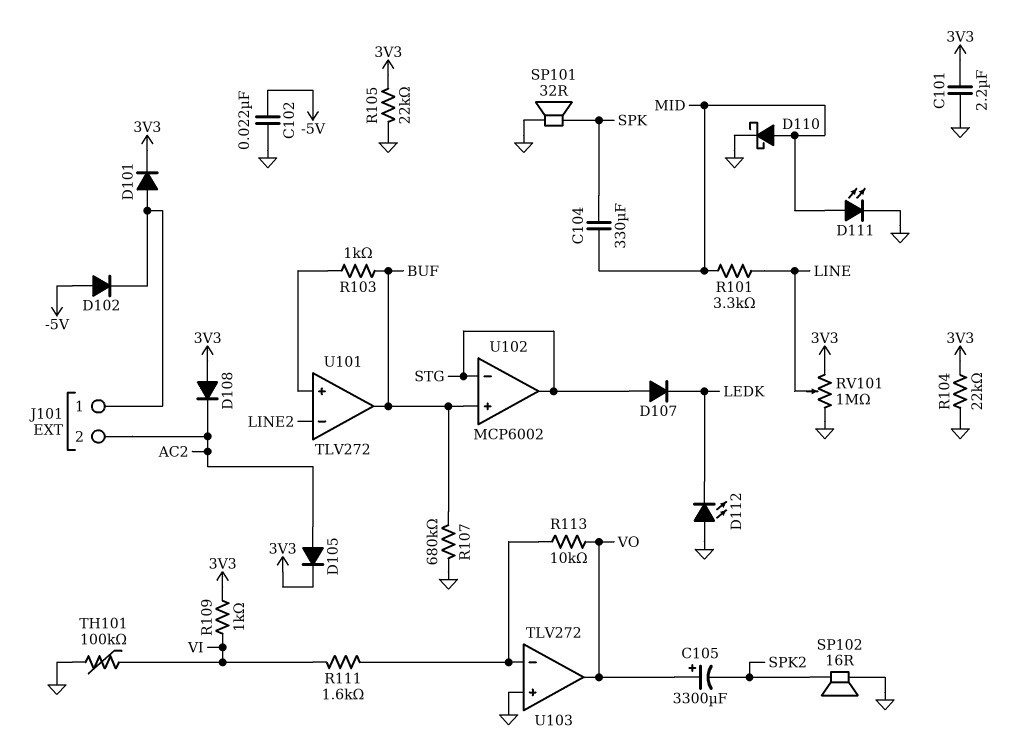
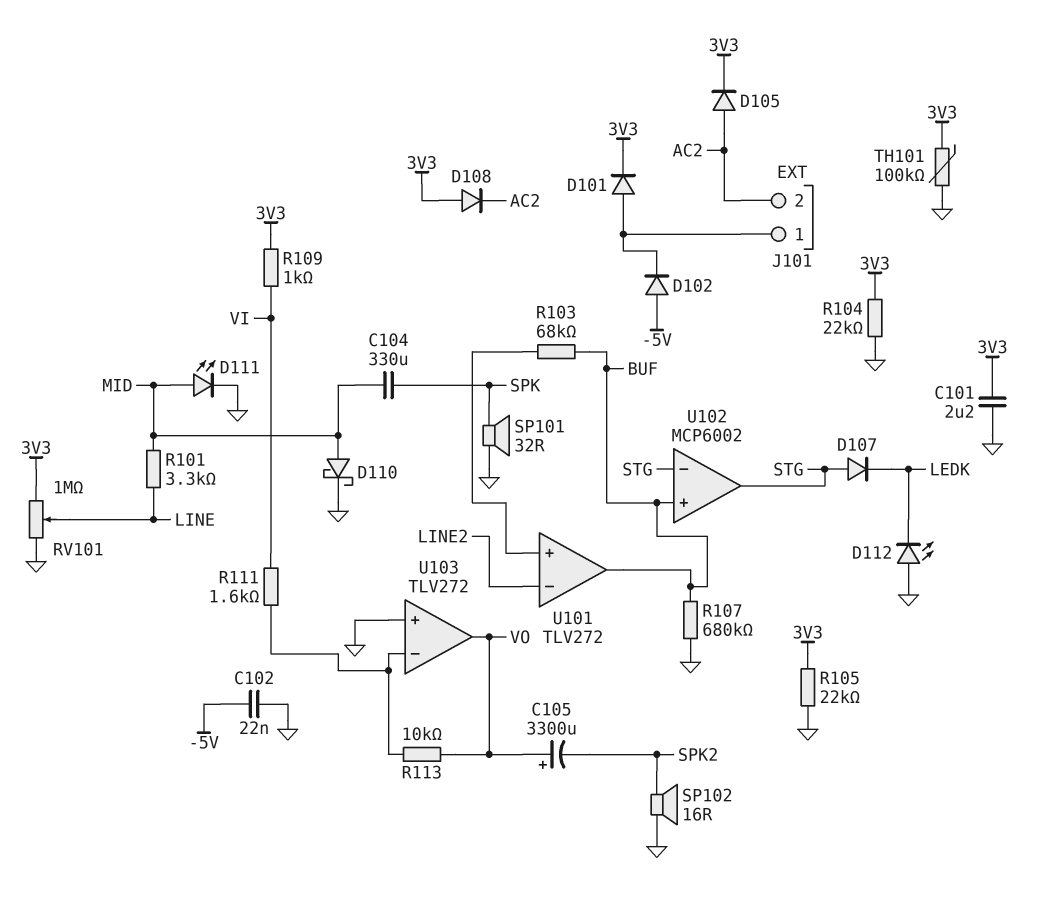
R103: 1k (BUF, U101/in+) -> 68k (BUF, U101/in+)
TH101: 100k (GND, VI) -> 100k (3V3, GND)

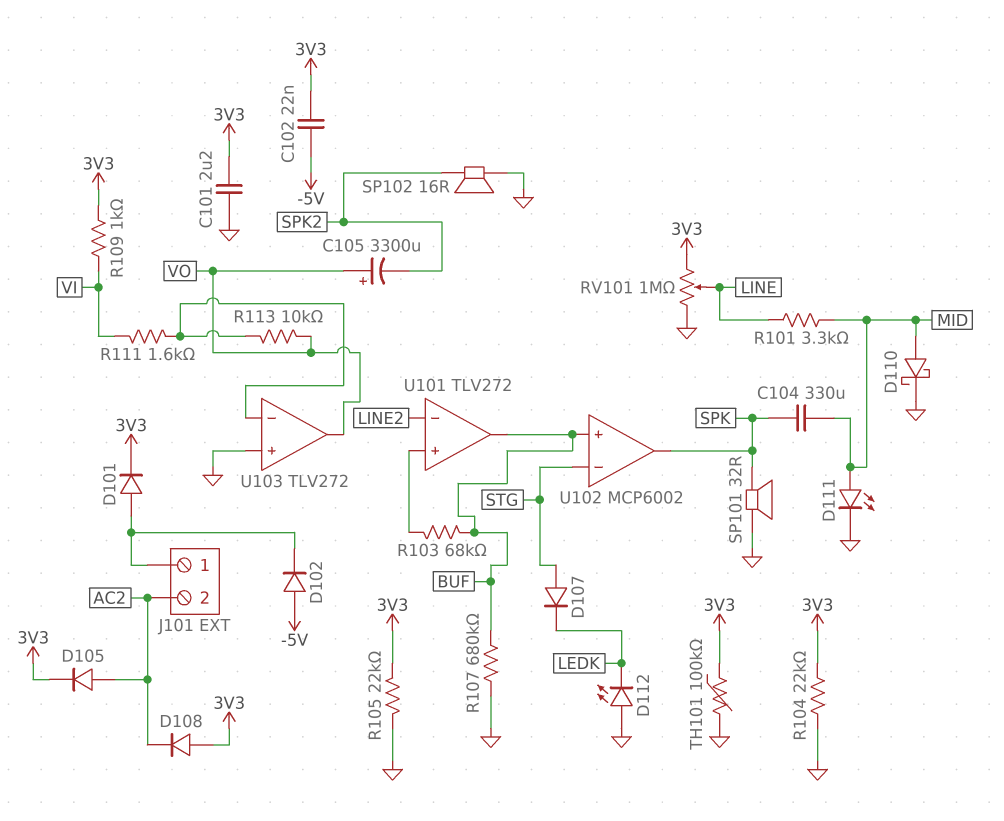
C102: 22nF (-5V, GND) -> 22nF (-5V, 3V3)
U102 pin out: STG -> SPK

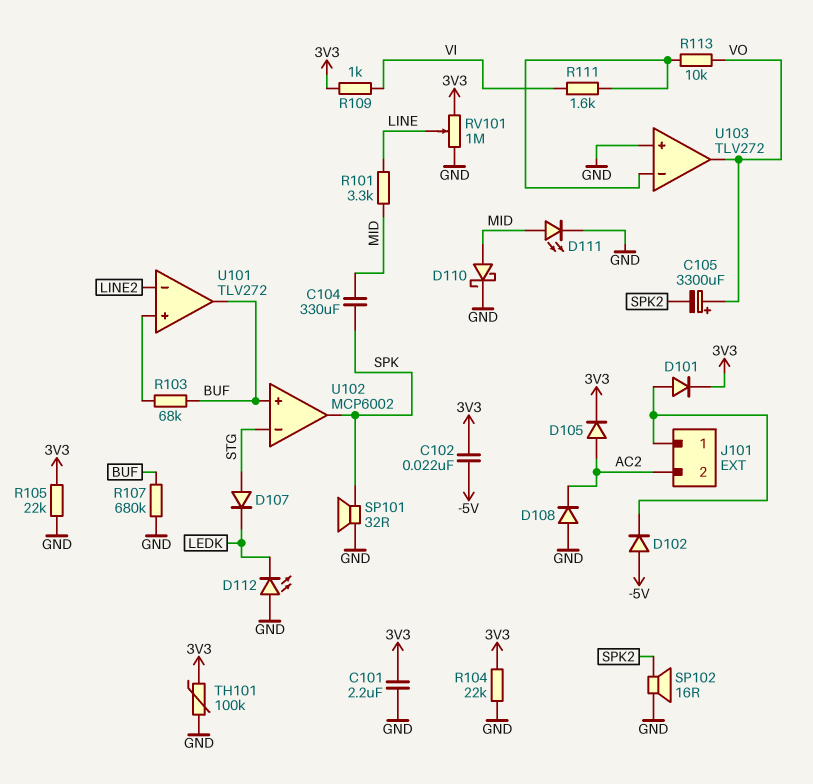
D108: diode (A 3V3, K AC2) -> diode (A GND, K AC2)

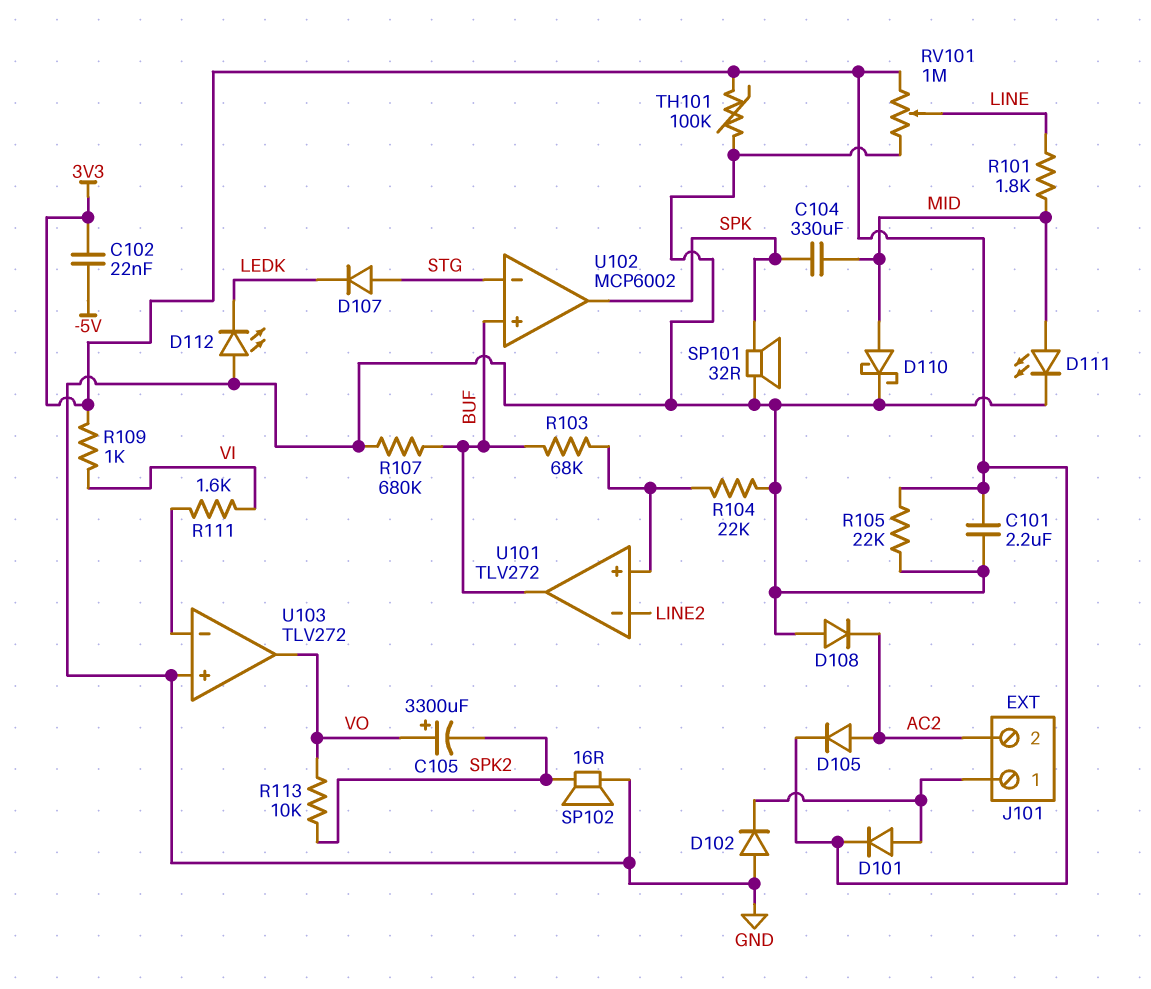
D102: diode (A -5V, K J101/1) -> diode (A GND, K J101/1)
R101: 3.3k (LINE, MID) -> 1.8k (LINE, MID)
R104: 22k (3V3, GND) -> 22k (GND, U101/in+)
R113: 10k (U103/in-, VO) -> 10k (SPK2, VO)

